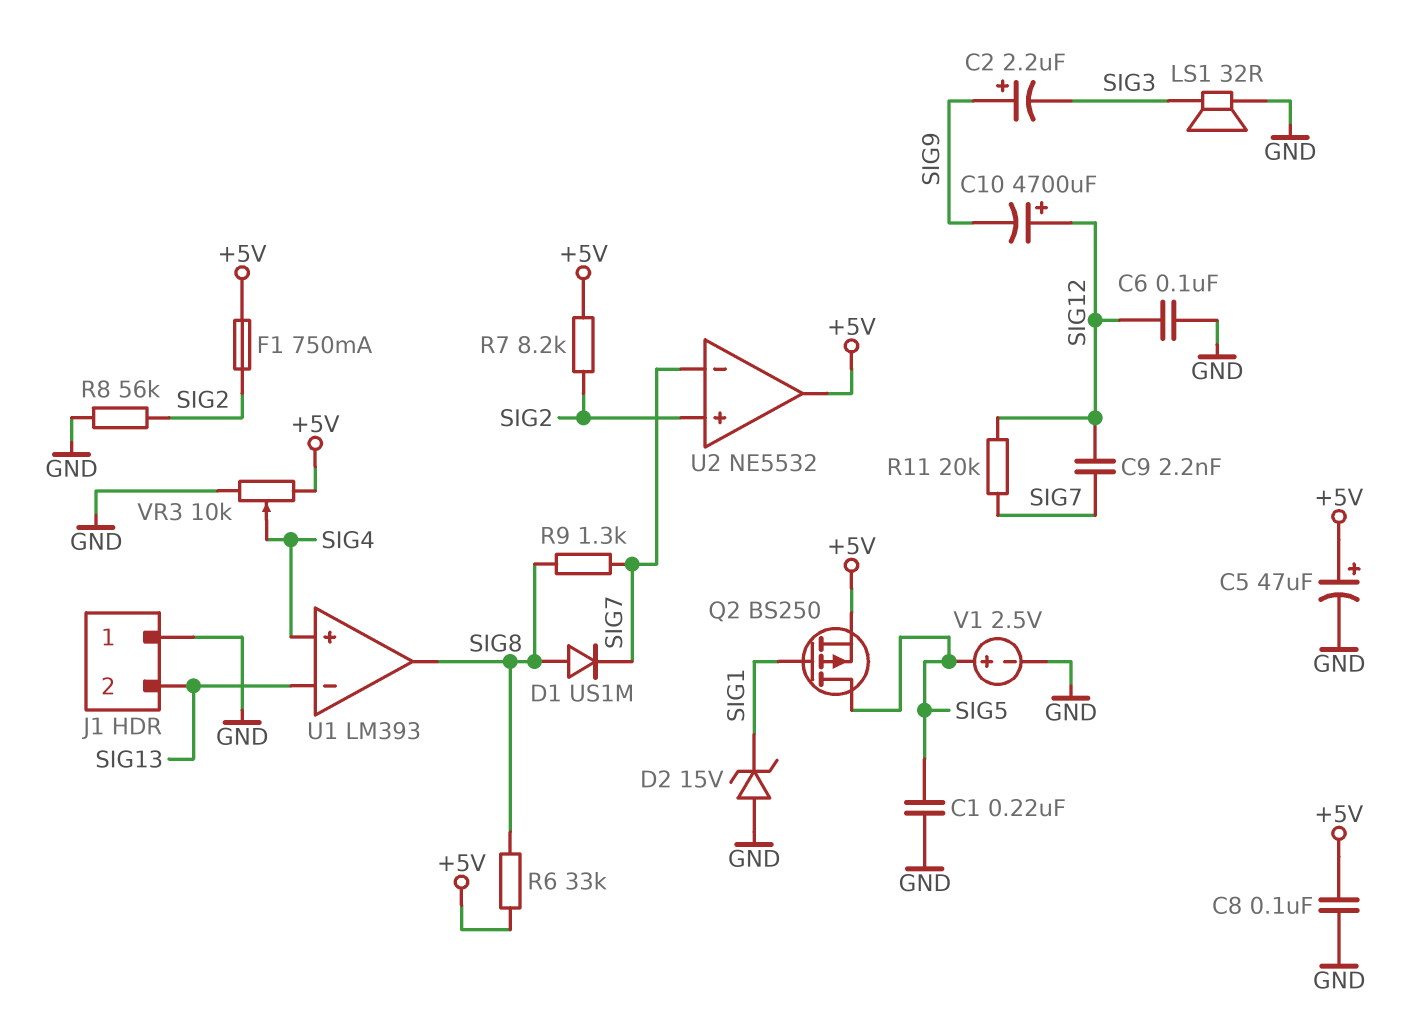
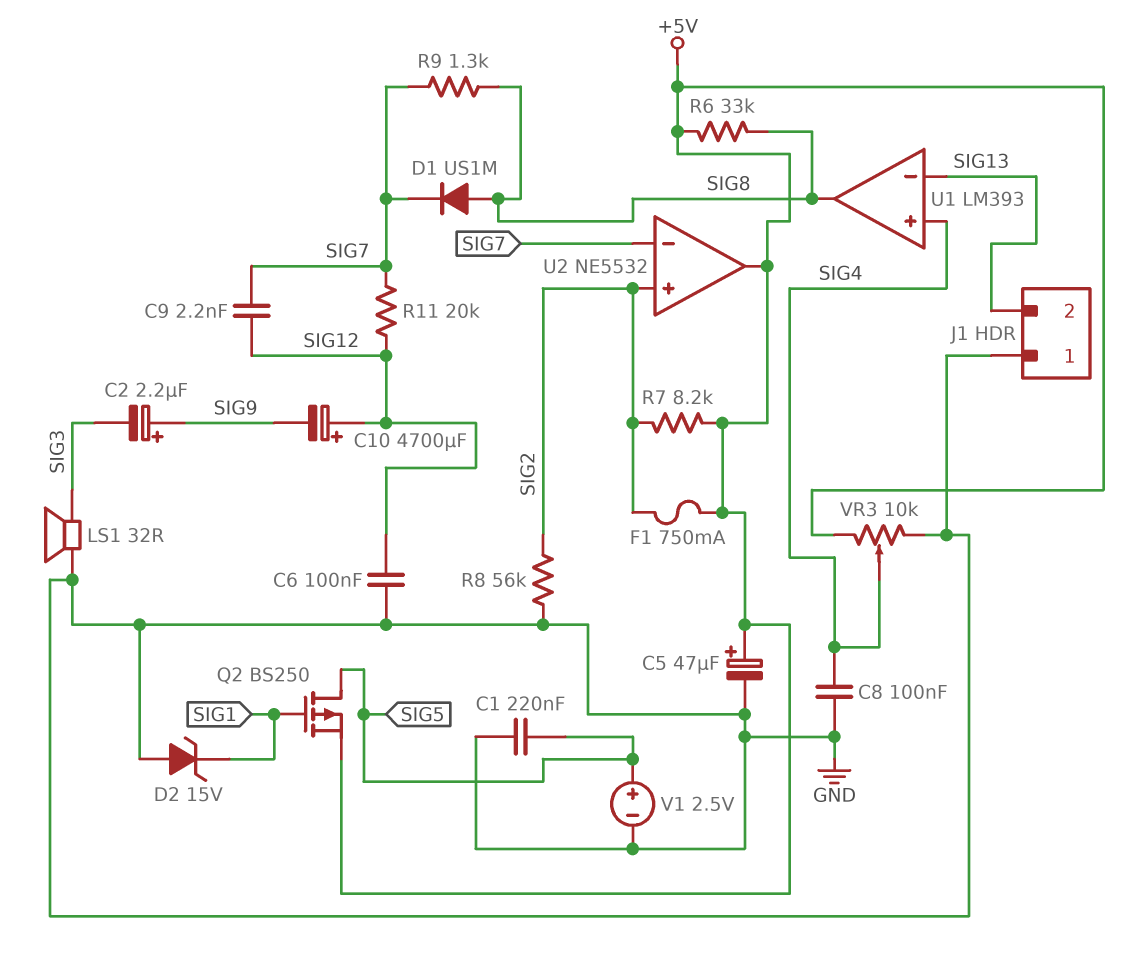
C8: 100nF (+5V, GND) -> 100nF (GND, SIG4)

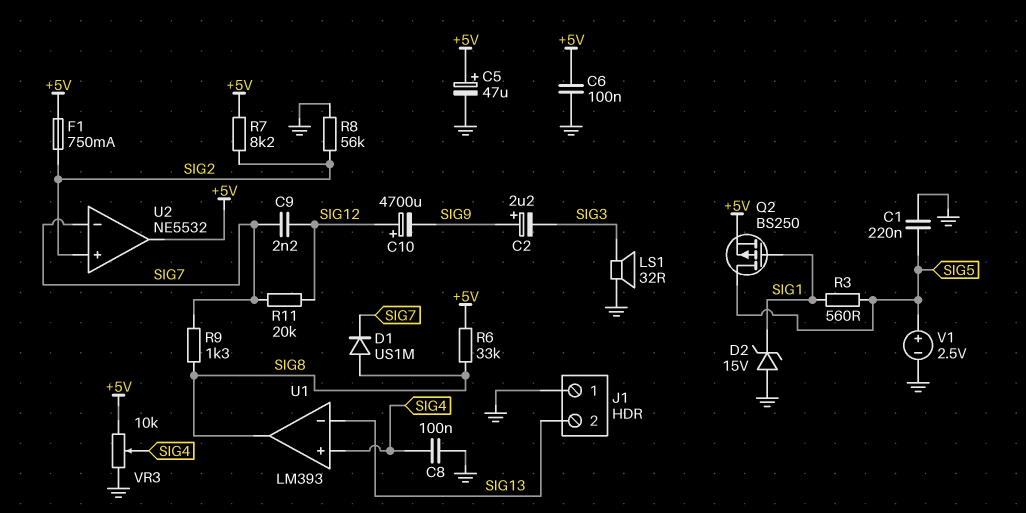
C6: 100nF (GND, SIG12) -> 100nF (+5V, GND)
R3: none -> 560 (SIG1, SIG5)

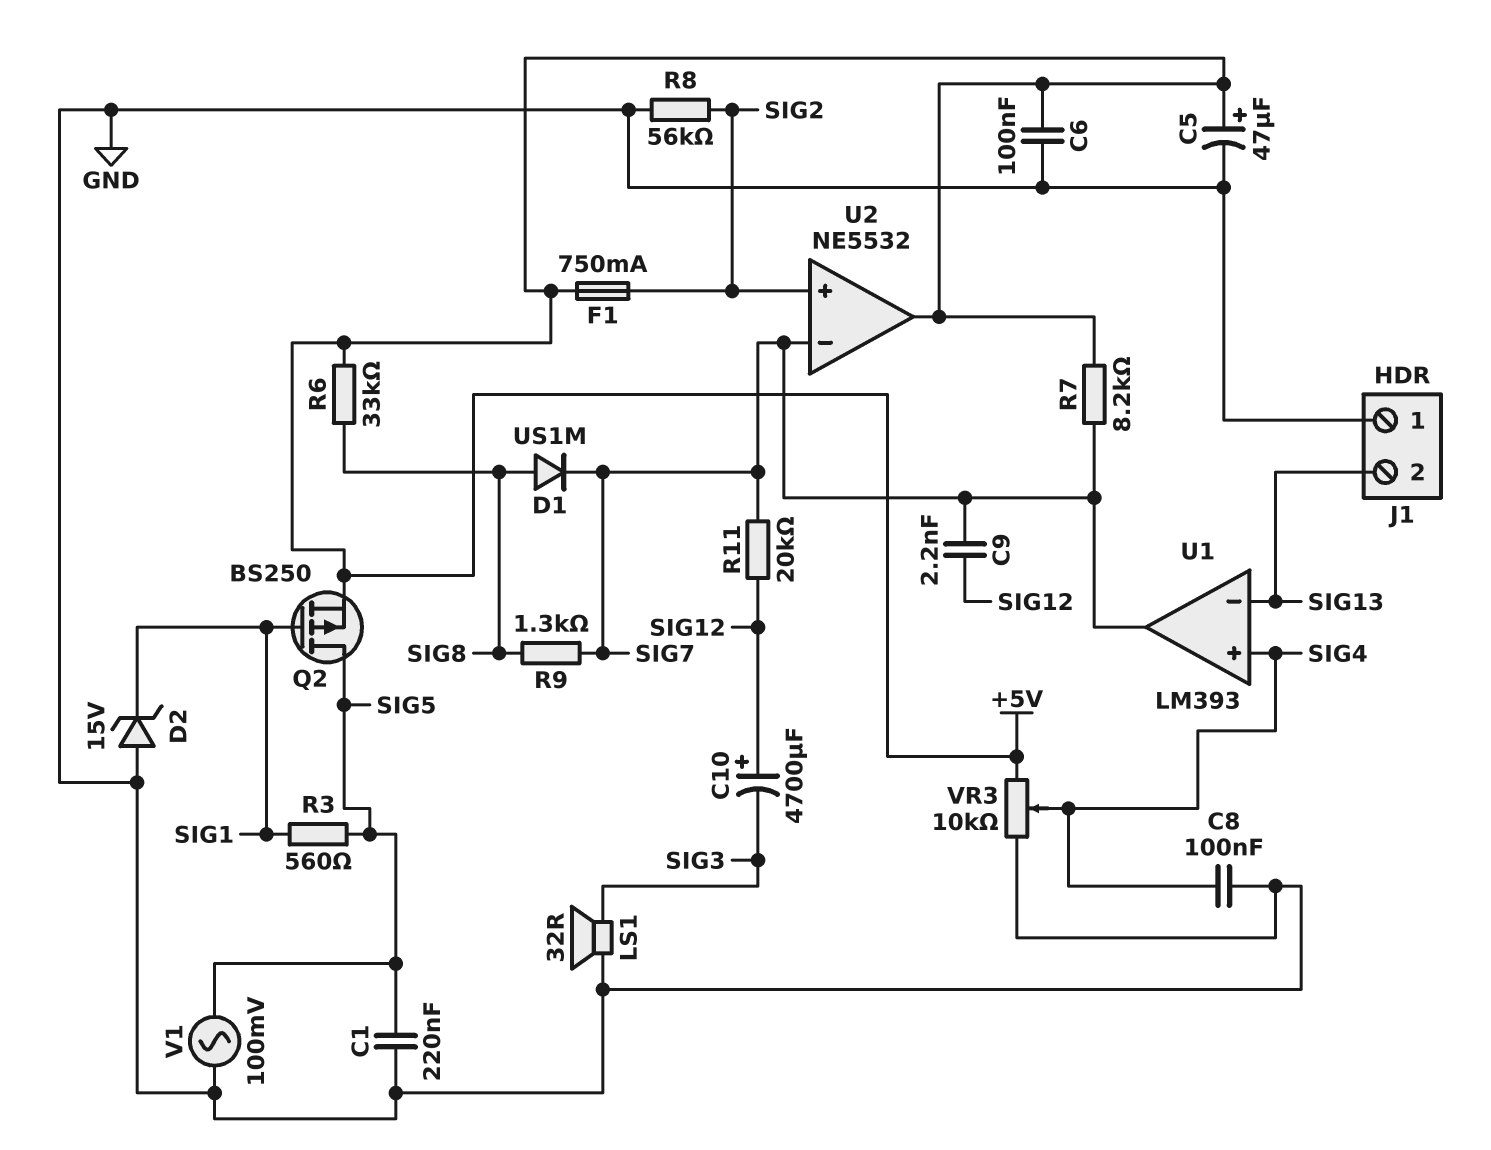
C2: 2.2uF (plus SIG9, minus SIG3) -> none
C10: 4700uF (plus SIG12, minus SIG9) -> 4700uF (plus SIG12, minus SIG3)
R7: 8.2k (+5V, SIG2) -> 8.2k (+5V, SIG7)
U1 pin out: SIG8 -> SIG7
V1: 2.5V (plus SIG5, minus GND) -> AC 100mV (GND, SIG5)

